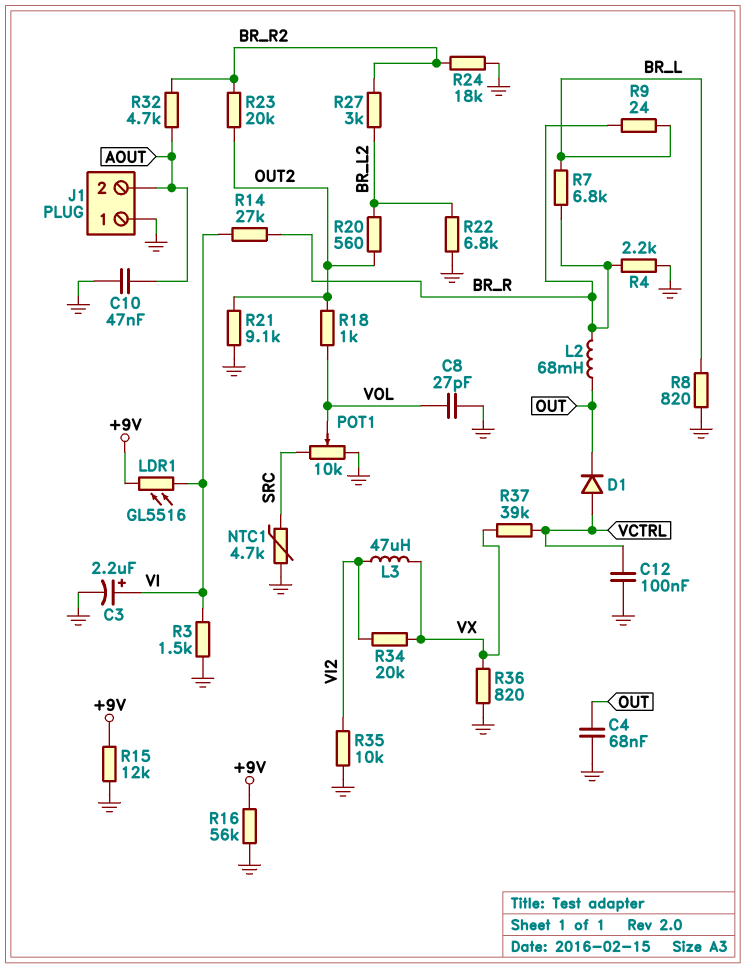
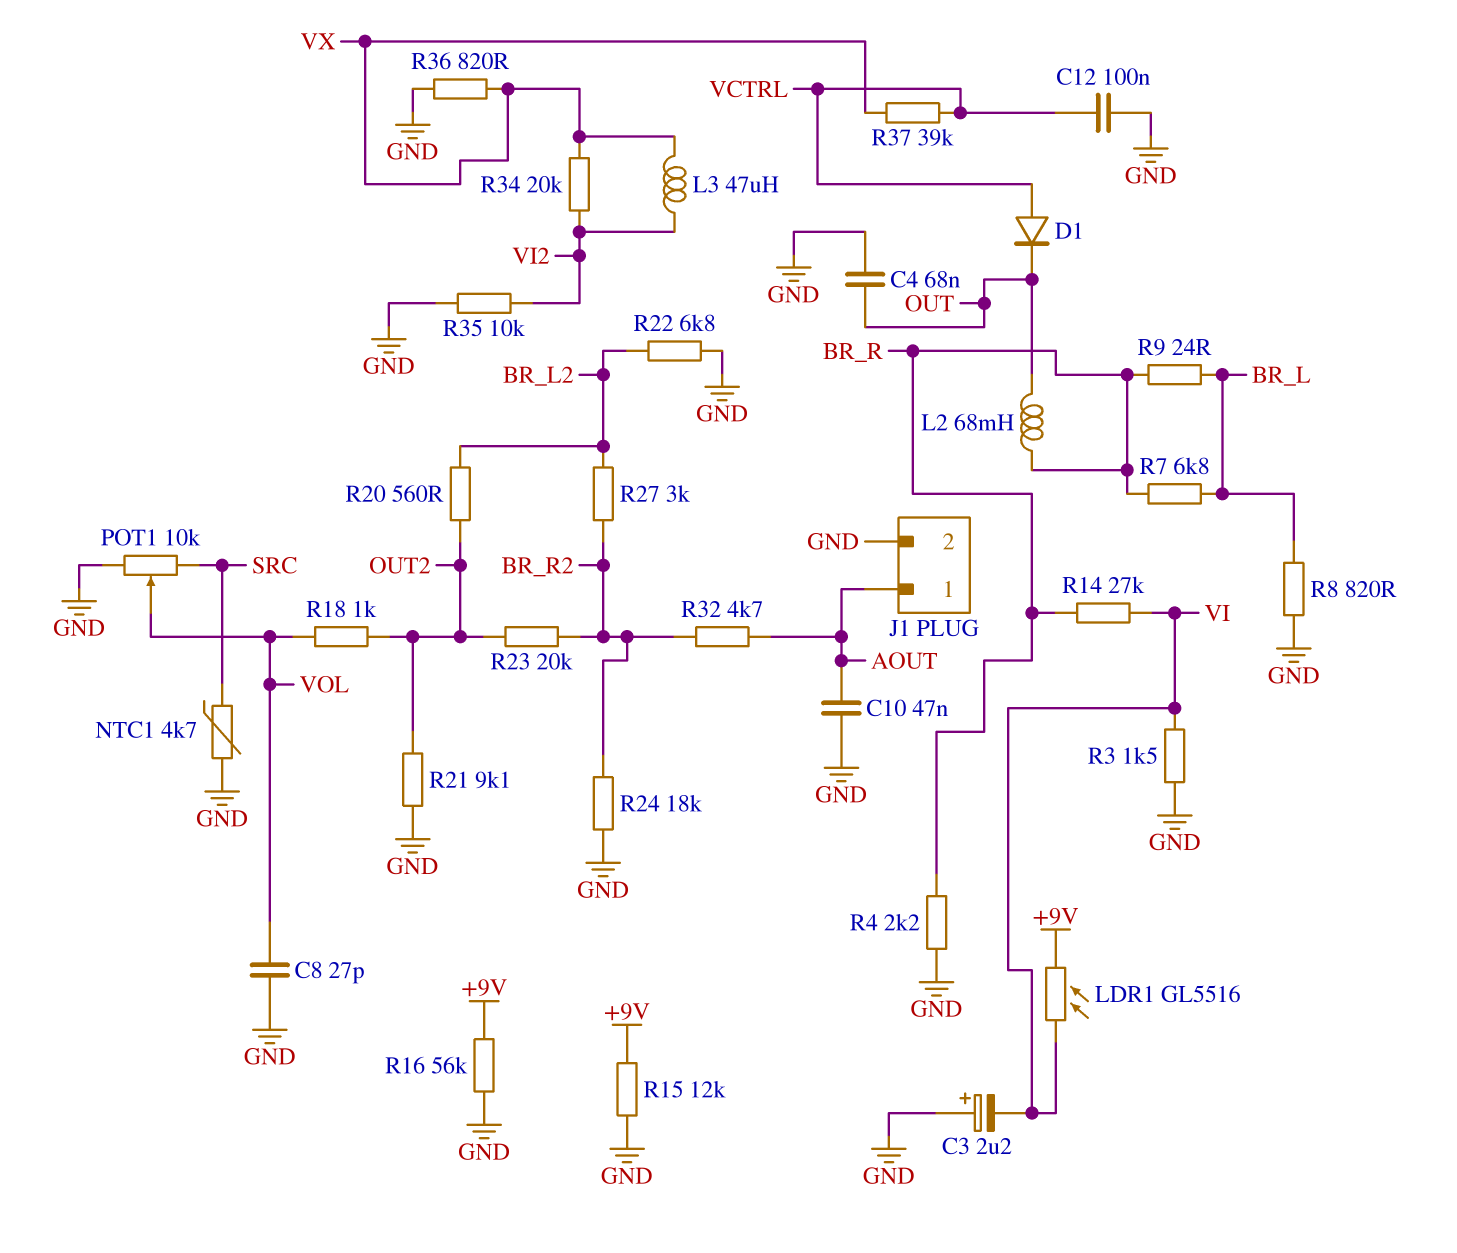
C3: 2.2uF (plus VI, minus GND) -> 2.2uF (plus GND, minus VI)
J1 pin 1: GND -> AOUT
J1 pin 2: AOUT -> GND

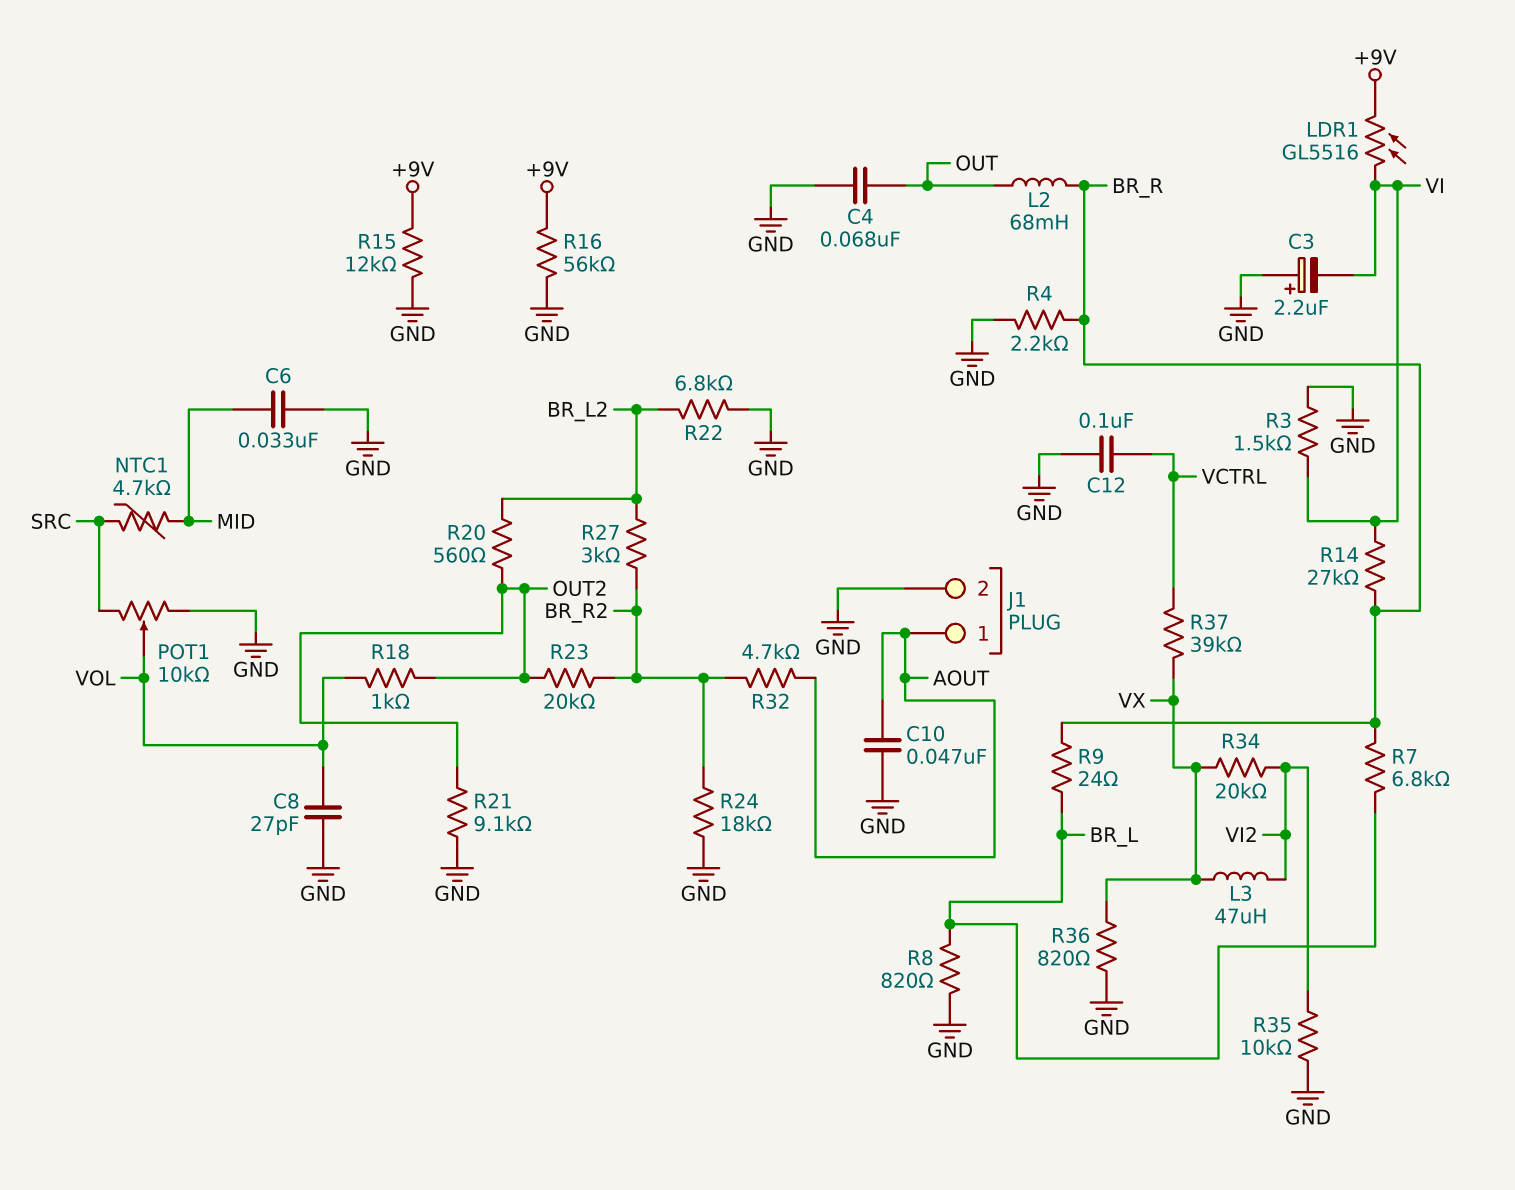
C6: none -> 33nF (GND, MID)
D1: diode (A VCTRL, K OUT) -> none
NTC1: 4.7k (GND, SRC) -> 4.7k (MID, SRC)

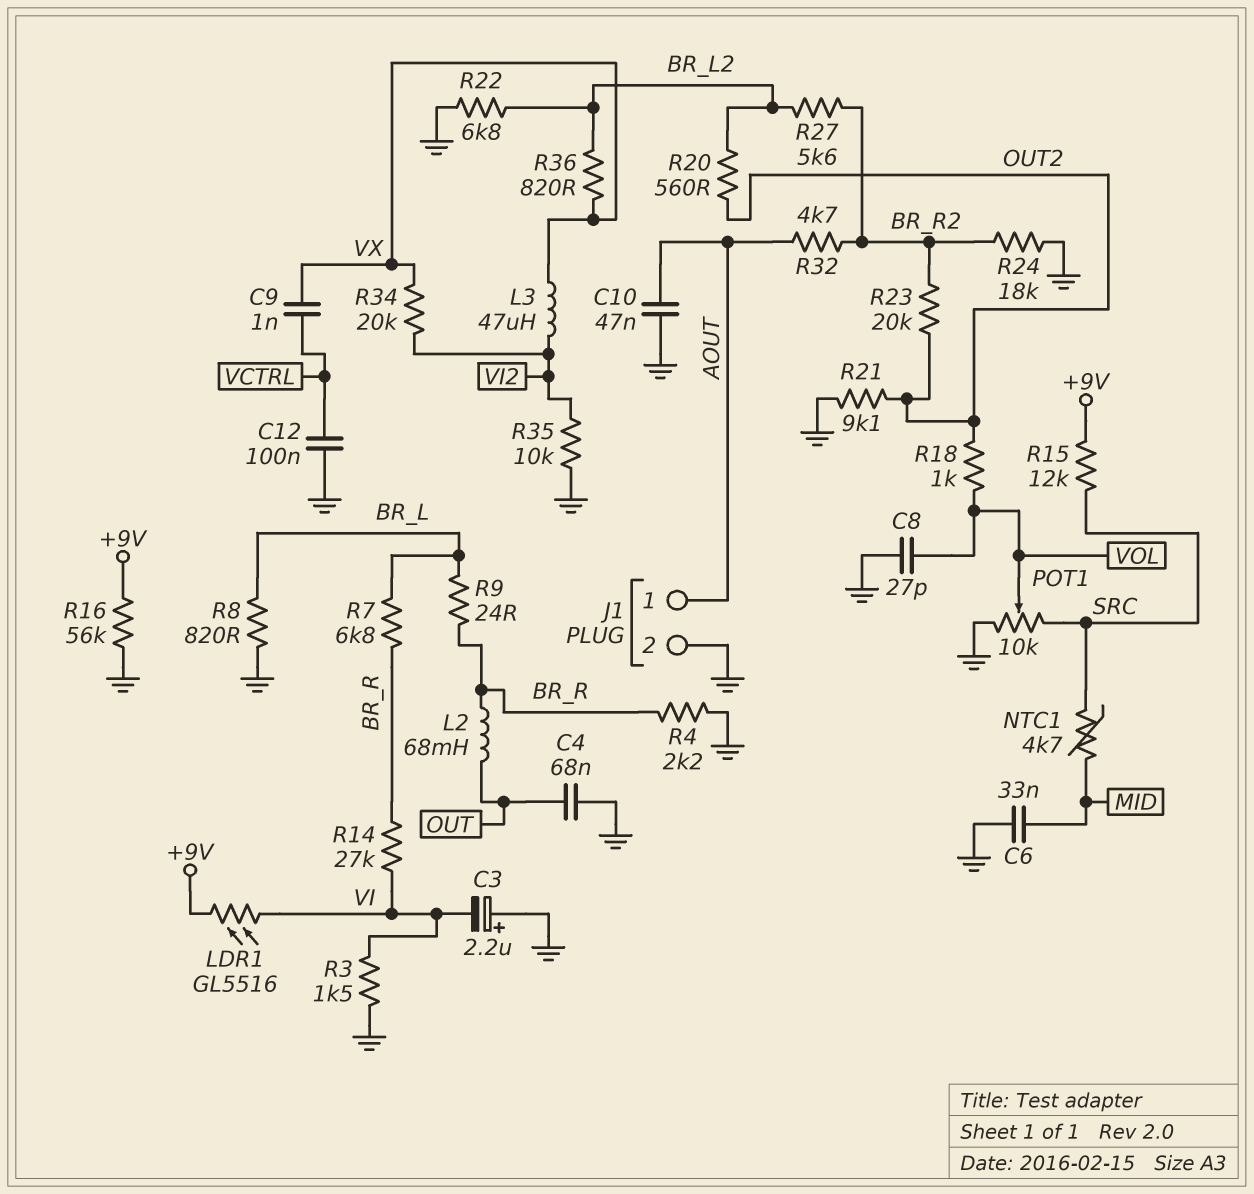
C9: none -> 1nF (VCTRL, VX)
R15: 12k (+9V, GND) -> 12k (+9V, SRC)
R27: 3k (BR_L2, BR_R2) -> 5.6k (BR_L2, BR_R2)
R36: 820 (GND, VX) -> 820 (BR_L2, VX)
R37: 39k (VCTRL, VX) -> none

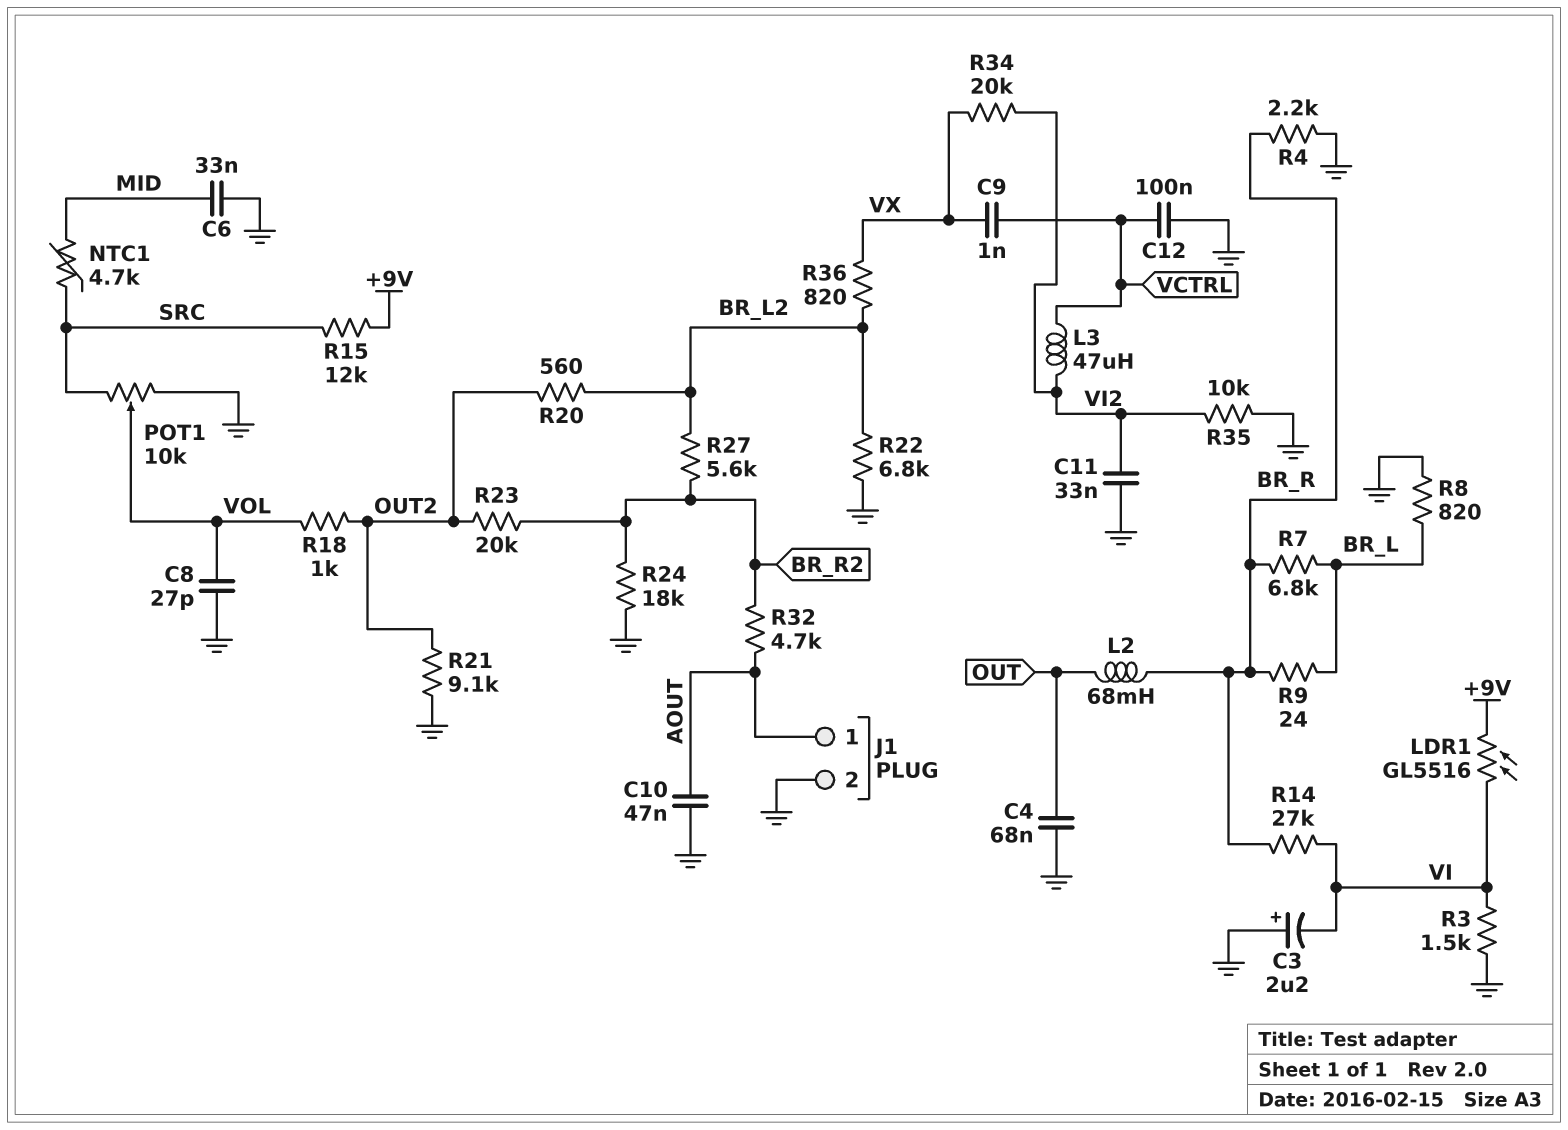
C11: none -> 33nF (GND, VI2)
L3: 47uH (VI2, VX) -> 47uH (VCTRL, VI2)
R16: 56k (+9V, GND) -> none

